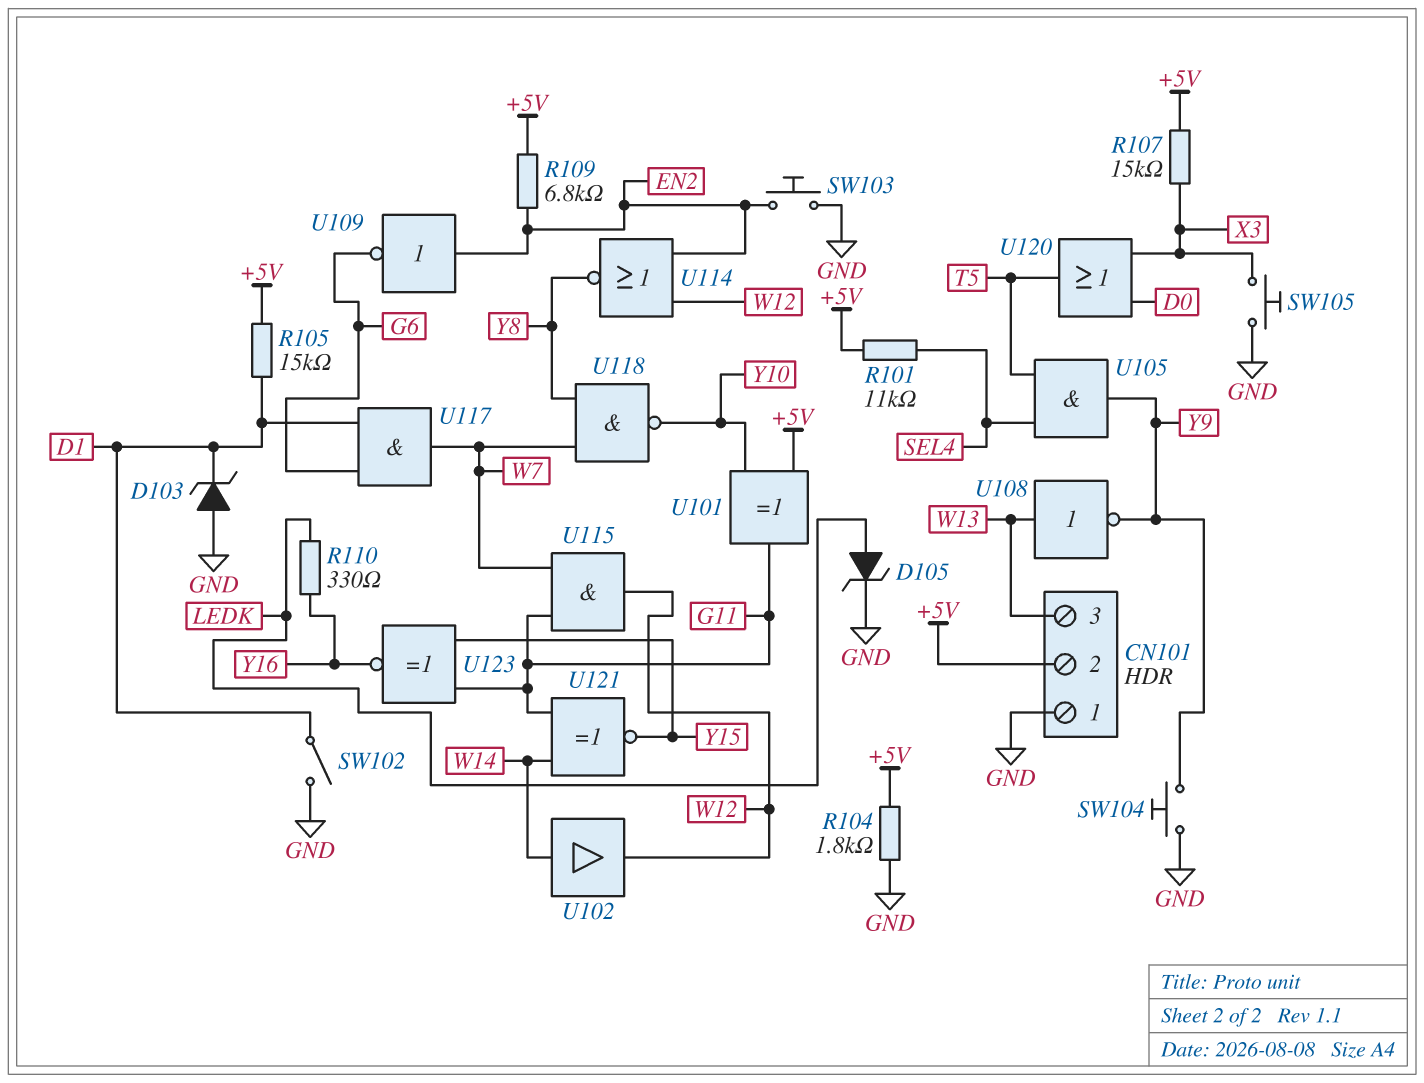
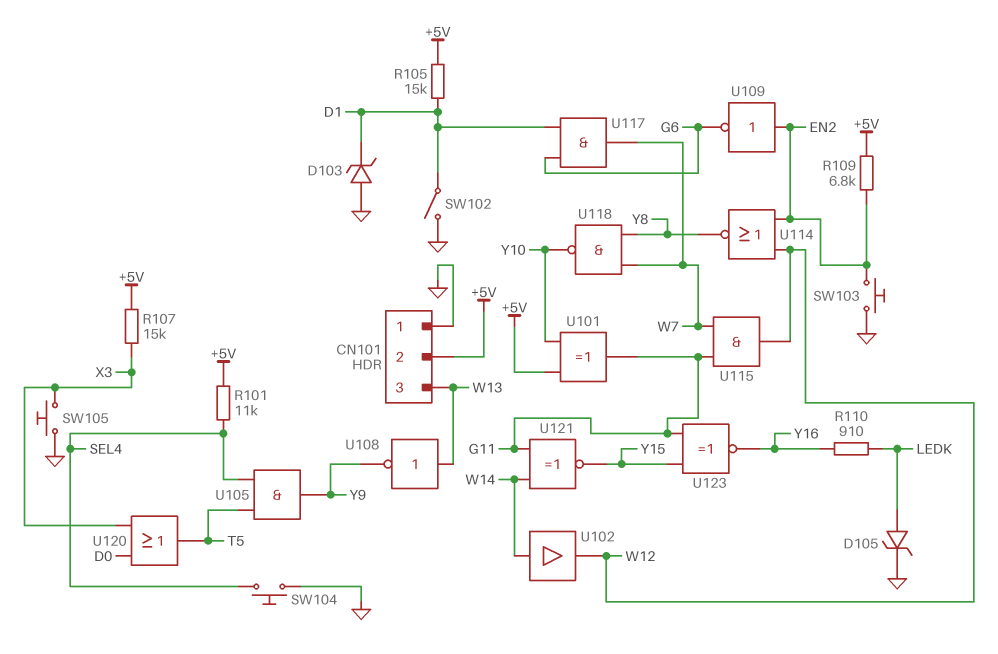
R104: 1.8k (+5V, GND) -> none
R110: 330 (LEDK, Y16) -> 910 (LEDK, Y16)
SW104: button (GND, Y9) -> button (GND, SEL4)

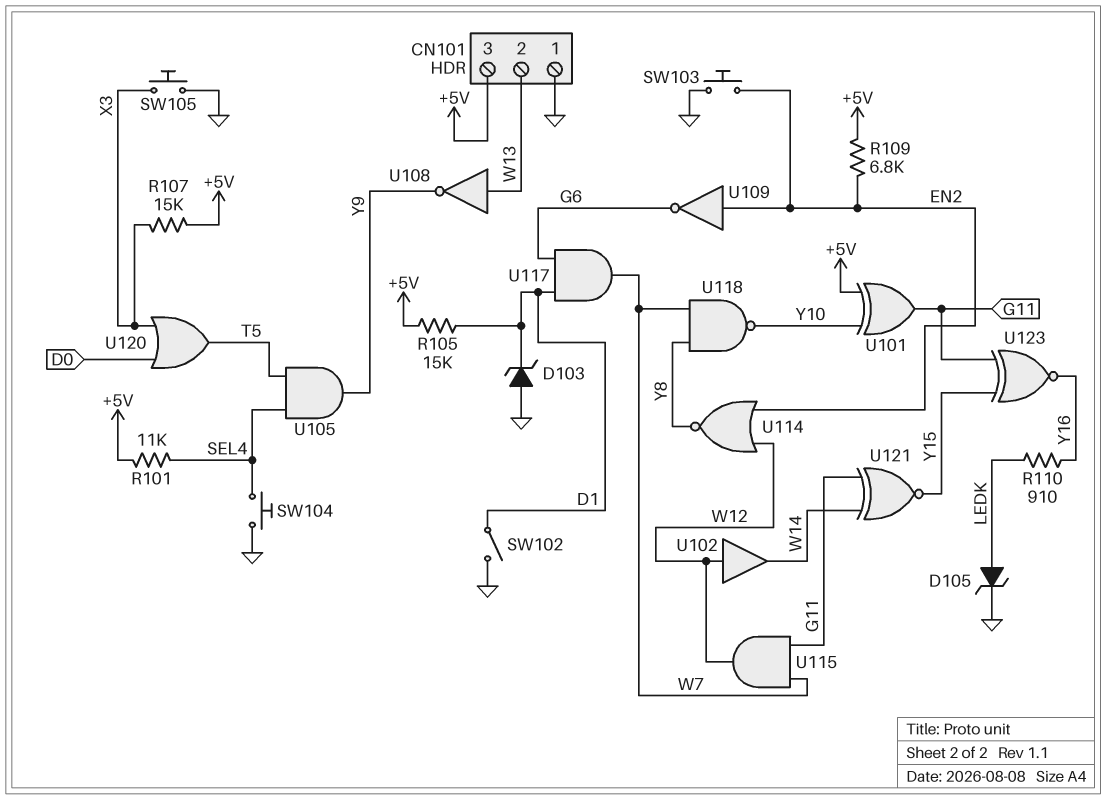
CN101 pin 2: +5V -> W13
CN101 pin 3: W13 -> +5V
U102: buffer (in W14, out W12) -> buffer (in W12, out W14)

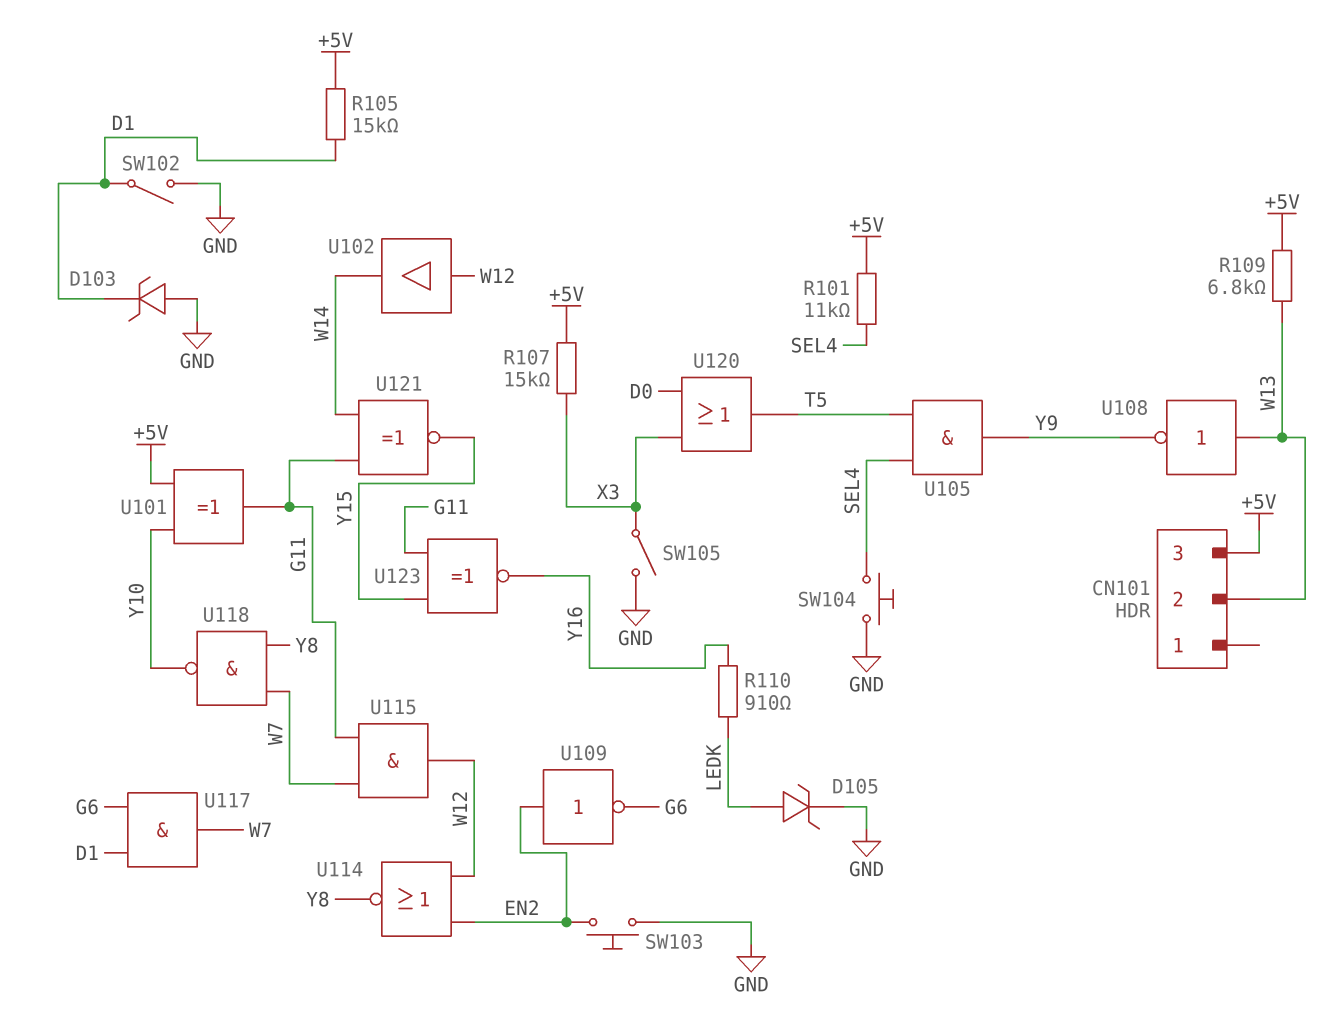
CN101 pin 1: GND -> none
R109: 6.8k (+5V, EN2) -> 6.8k (+5V, W13)
SW105: button (GND, X3) -> switch (GND, X3)

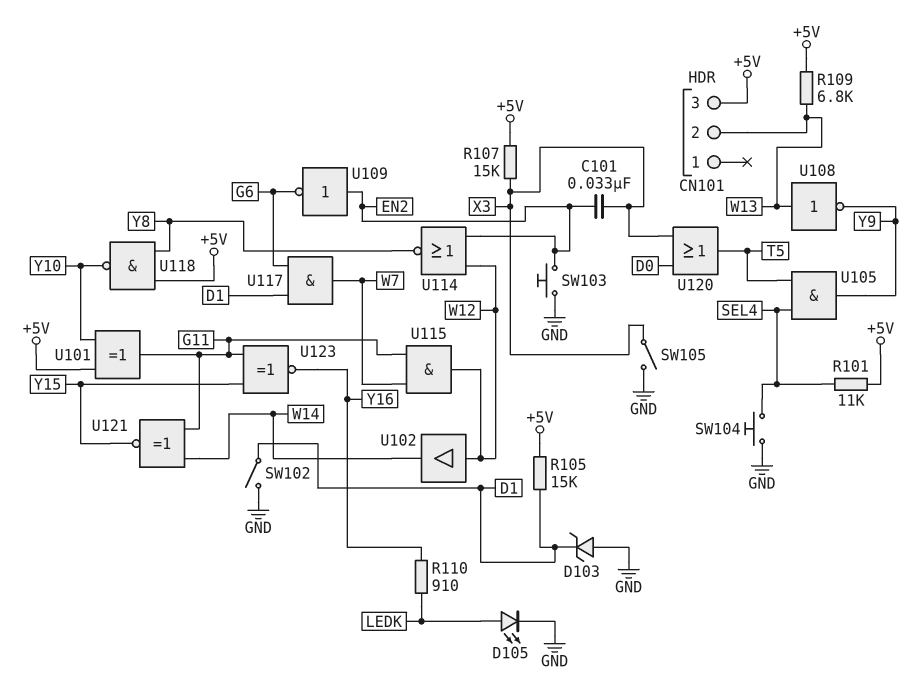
C101: none -> 33nF (EN2, X3)
D105: zener (A LEDK, K GND) -> LED (A LEDK, K GND)
U118: NAND (in W7, in Y8, out Y10) -> NAND (in +5V, in Y8, out Y10)

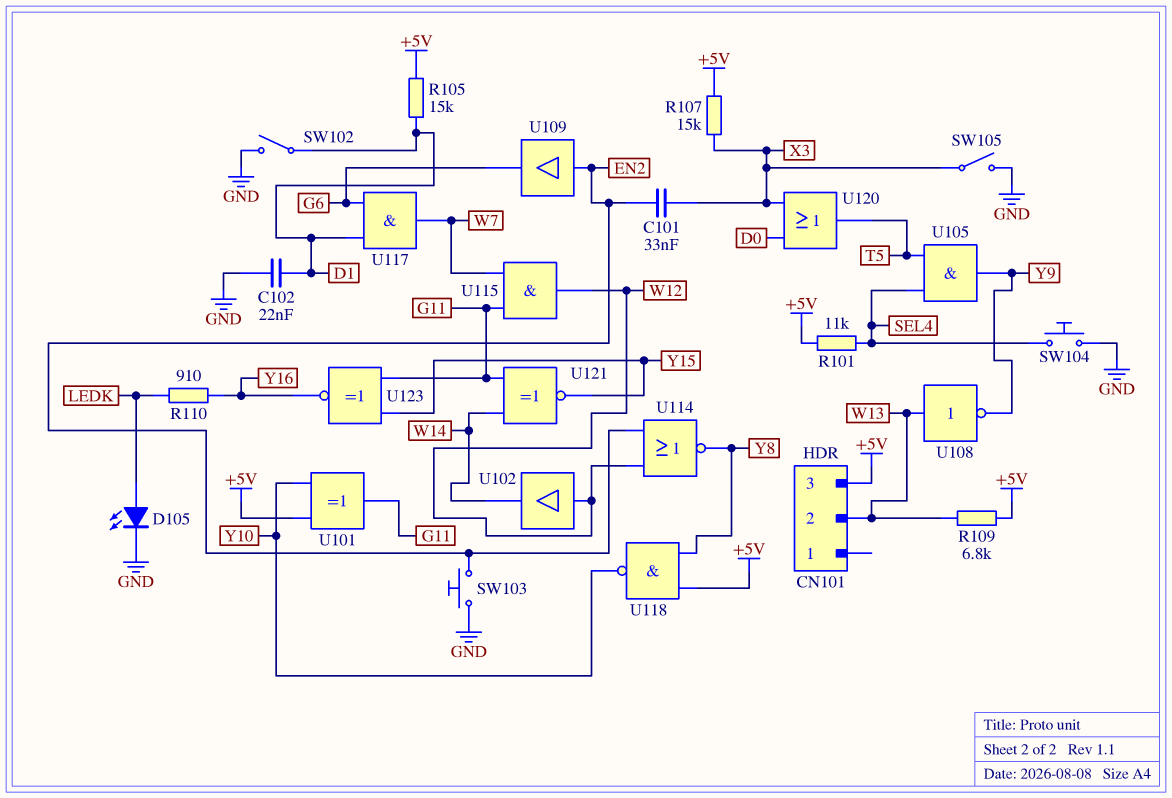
C102: none -> 22nF (D1, GND)
D103: zener (A GND, K D1) -> none
U109: NOT (in EN2, out G6) -> buffer (in EN2, out G6)

